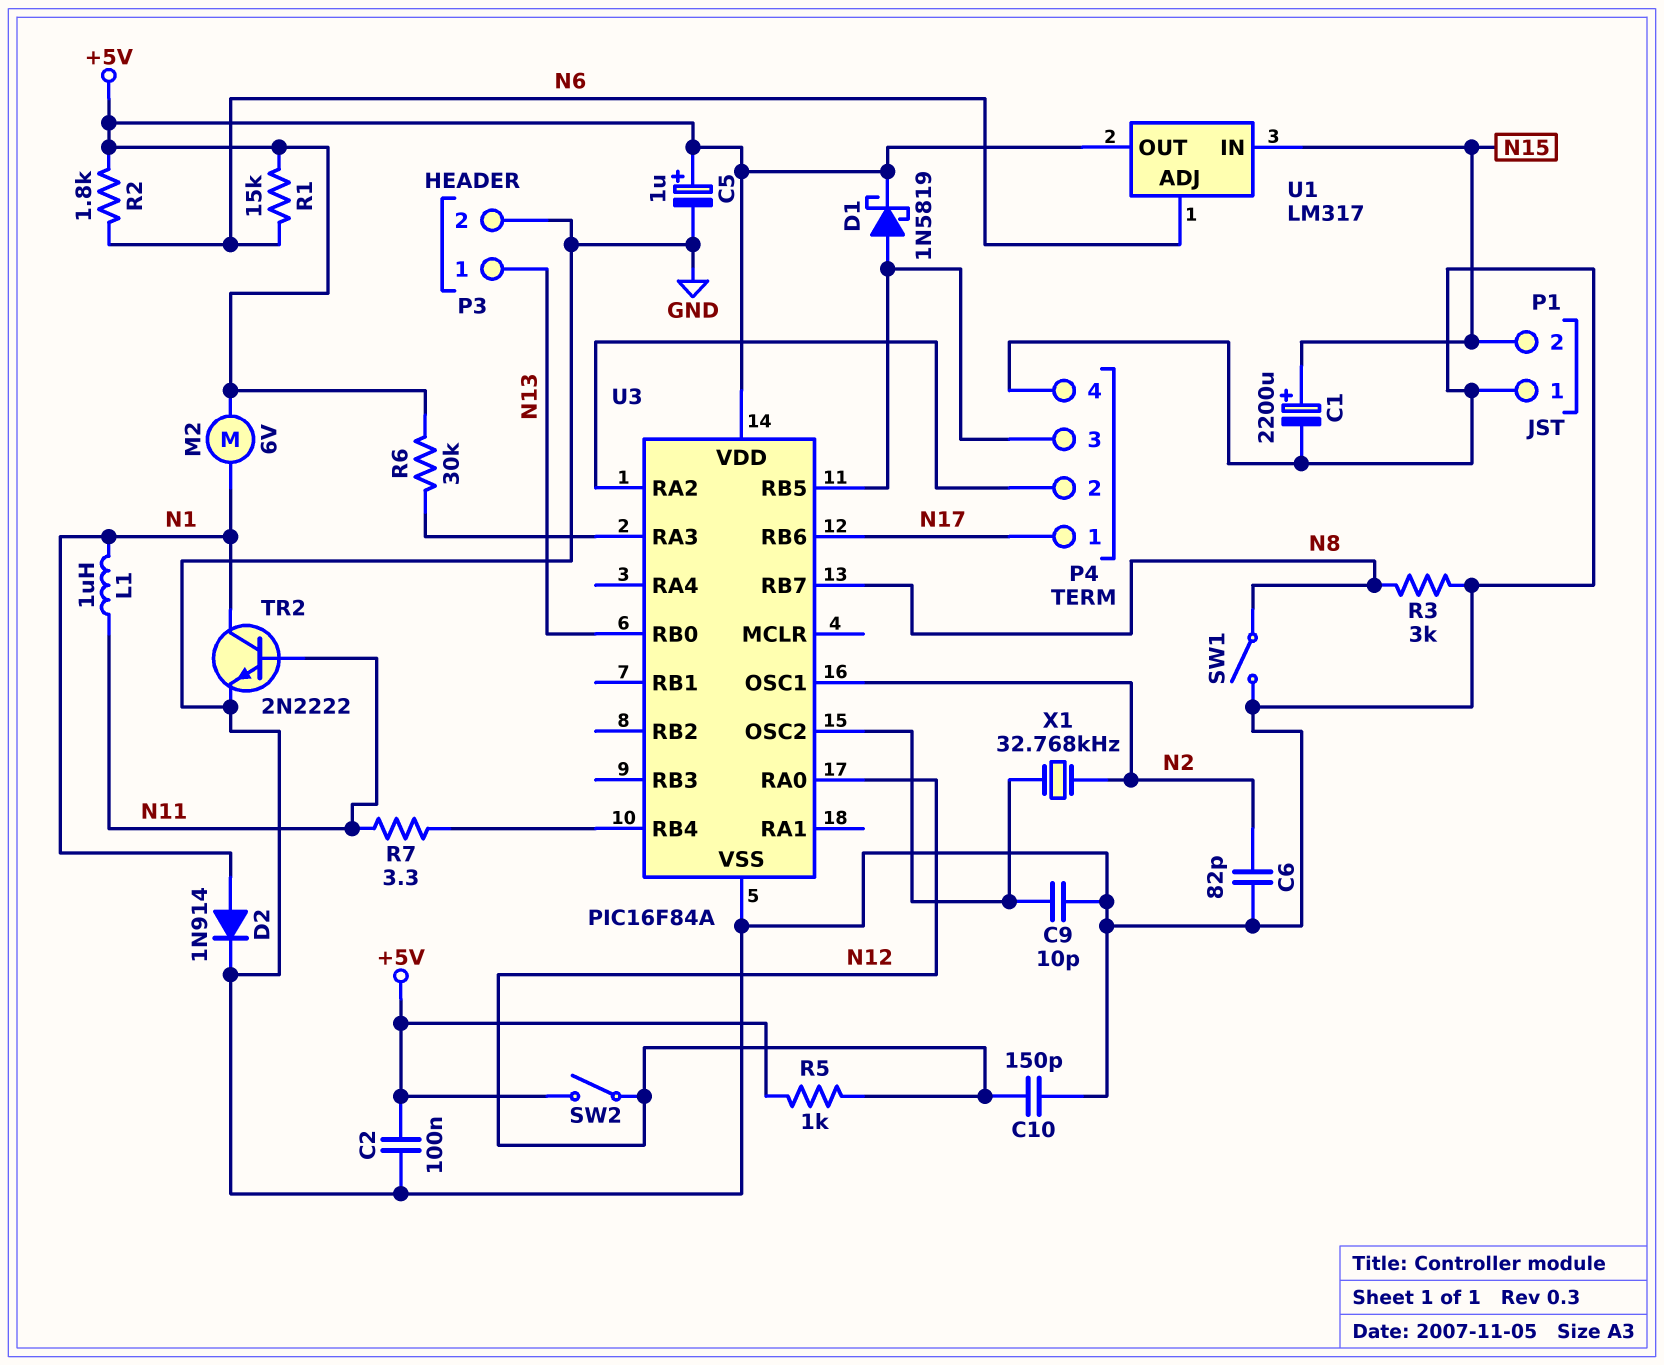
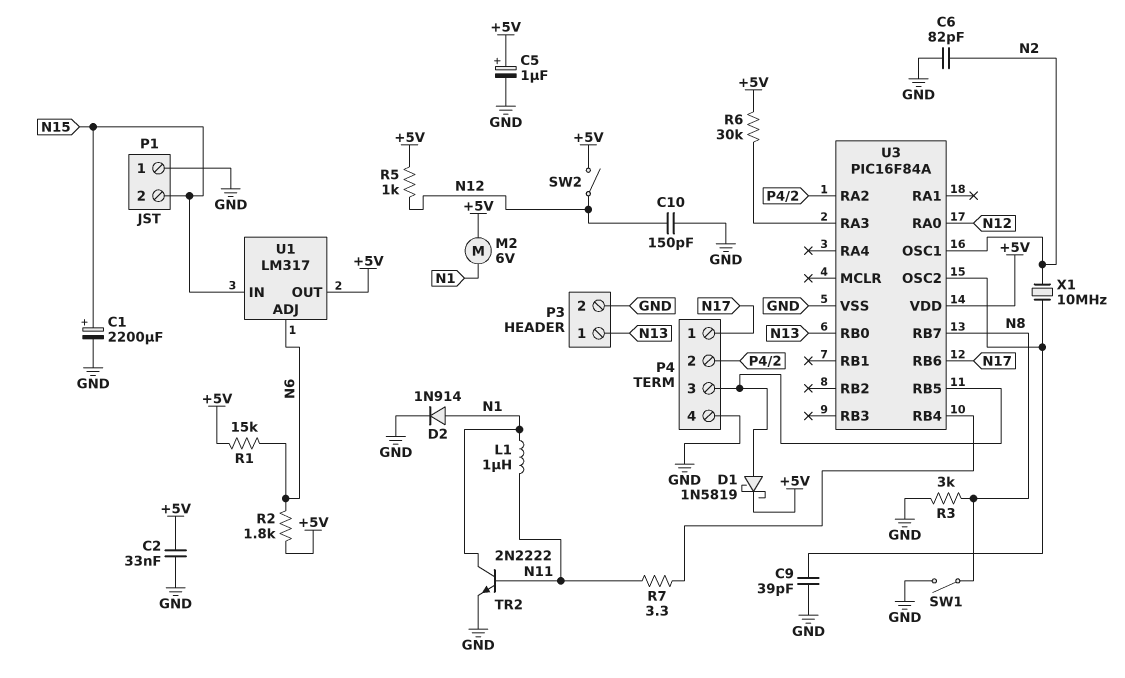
C2: 100nF (+5V, GND) -> 33nF (+5V, GND)
C9: 10pF (GND, U3/OSC2) -> 39pF (GND, U3/OSC2)
X1: 32.768kHz (N2, U3/OSC2) -> 10MHz (N2, U3/OSC2)

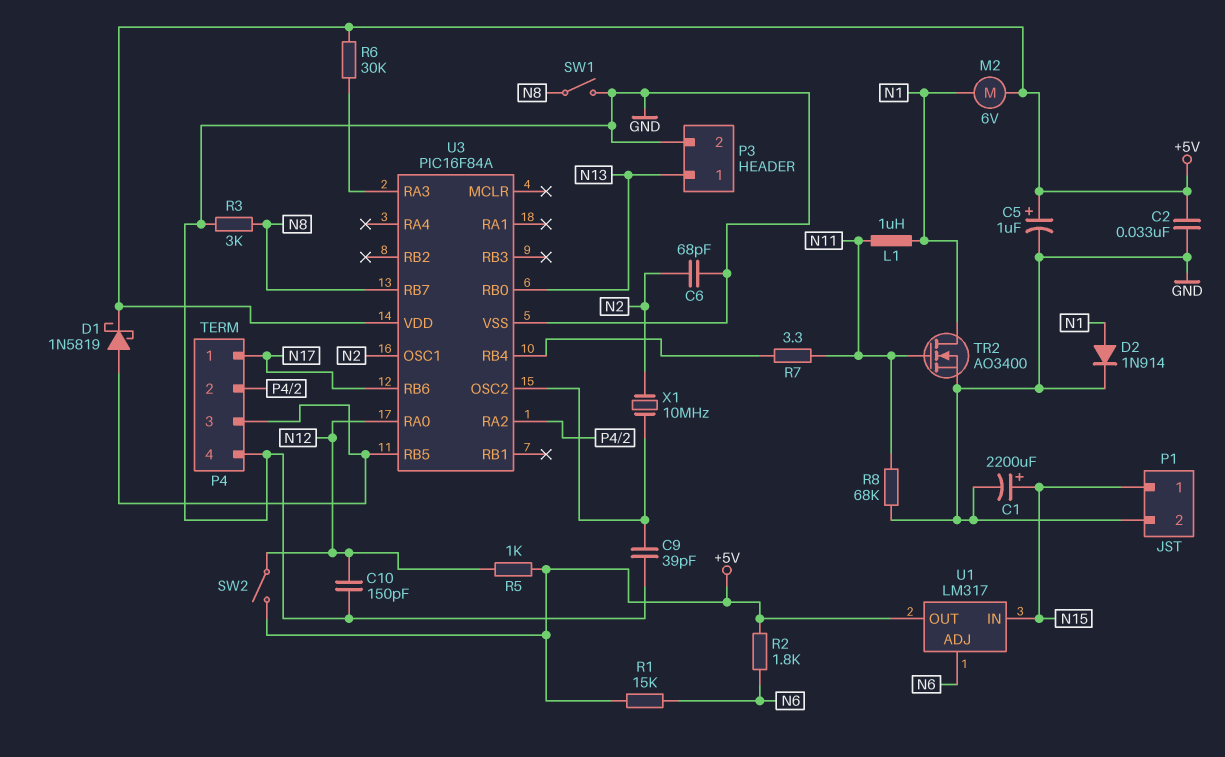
C6: 82pF (GND, N2) -> 68pF (GND, N2)
P1 pin 1: GND -> N15
P1 pin 2: N15 -> GND
R8: none -> 68k (GND, N11)
TR2: NPN 2N2222 (B N11, C N1, E GND) -> NMOS AO3400 (G N11, D N1, S GND)

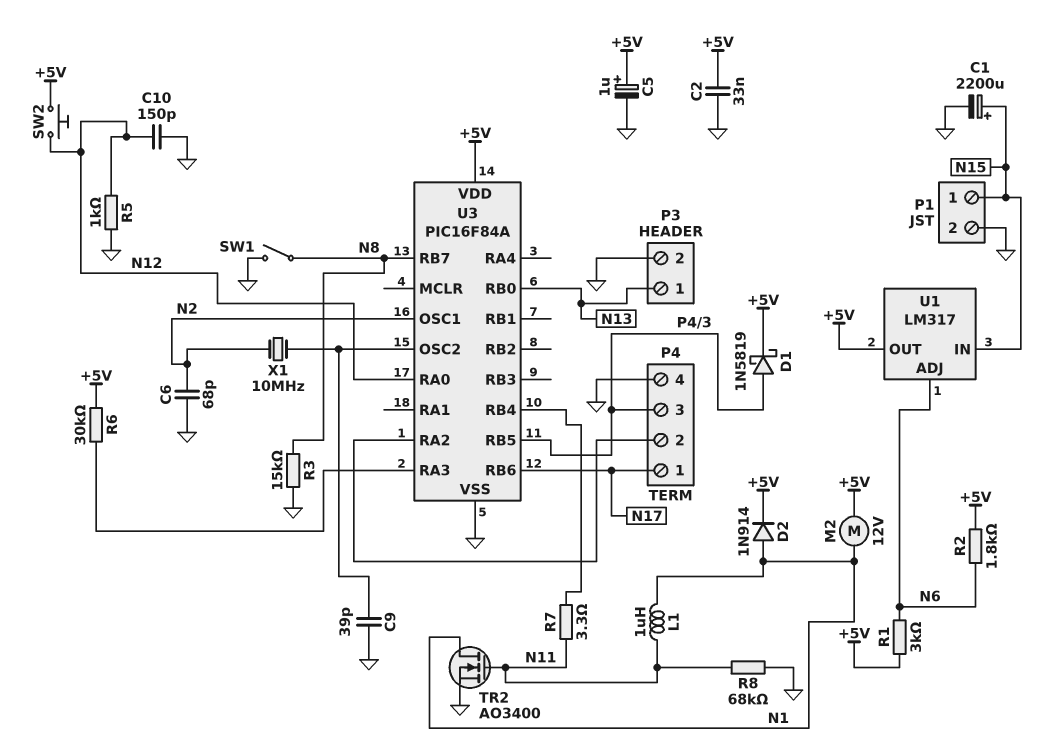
D2: diode 1N914 (A N1, K GND) -> diode 1N914 (A N1, K +5V)
M2: motor 6V (+5V, N1) -> motor 12V (+5V, N1)
R1: 15k (+5V, N6) -> 3k (+5V, N6)
R3: 3k (GND, N8) -> 15k (GND, N8)
R5: 1k (+5V, N12) -> 1k (GND, N12)
SW2: switch (+5V, N12) -> button (+5V, N12)

